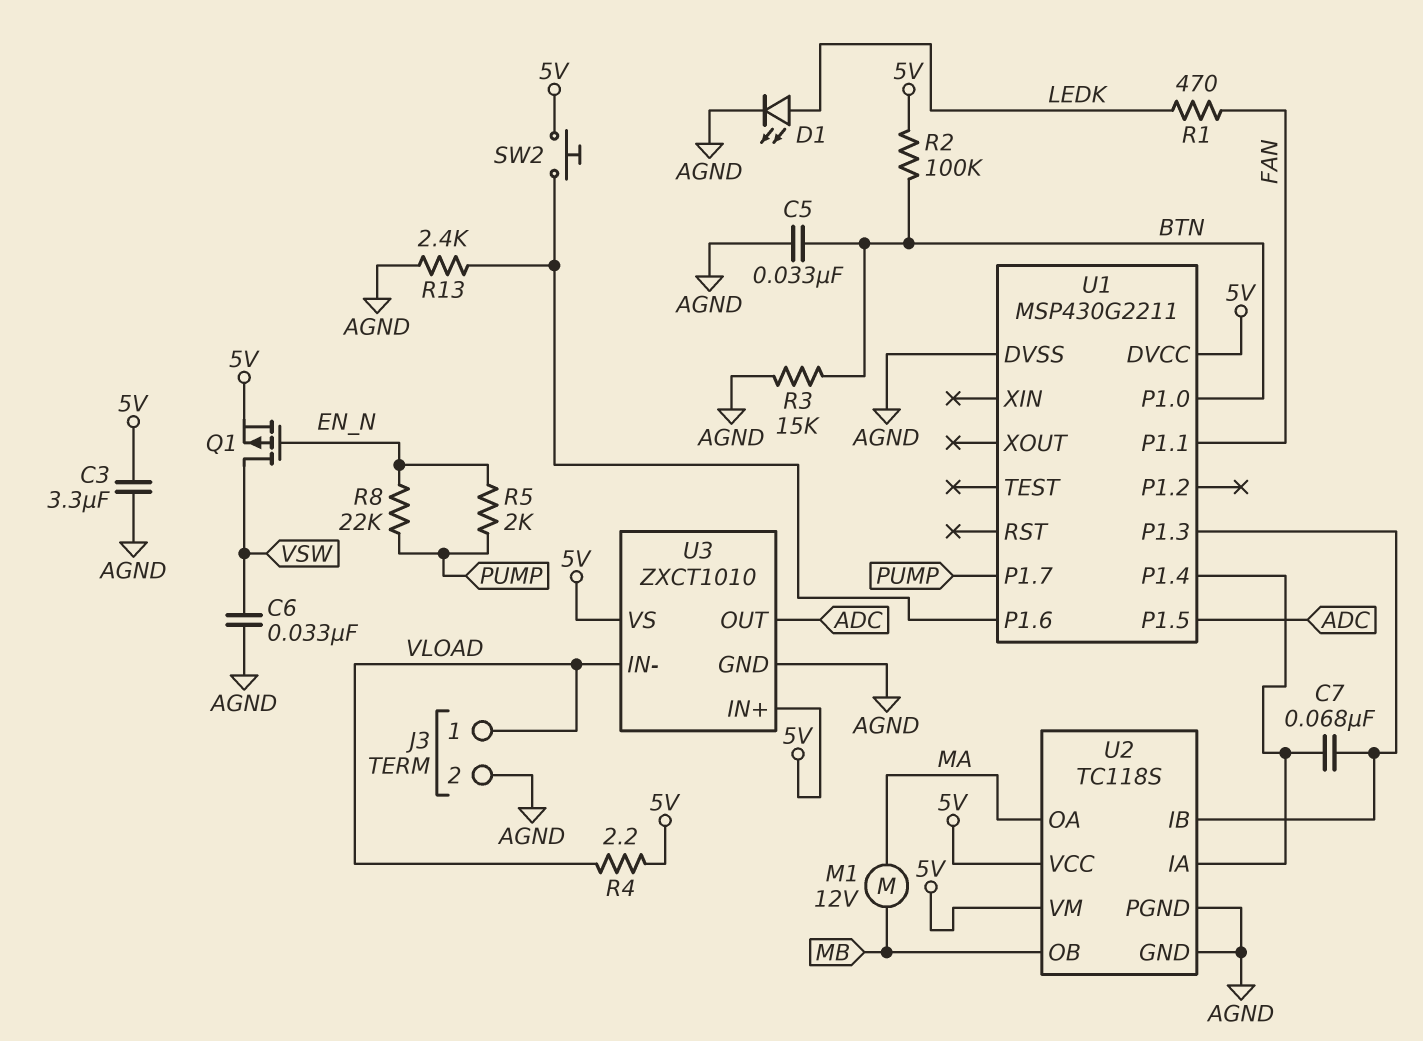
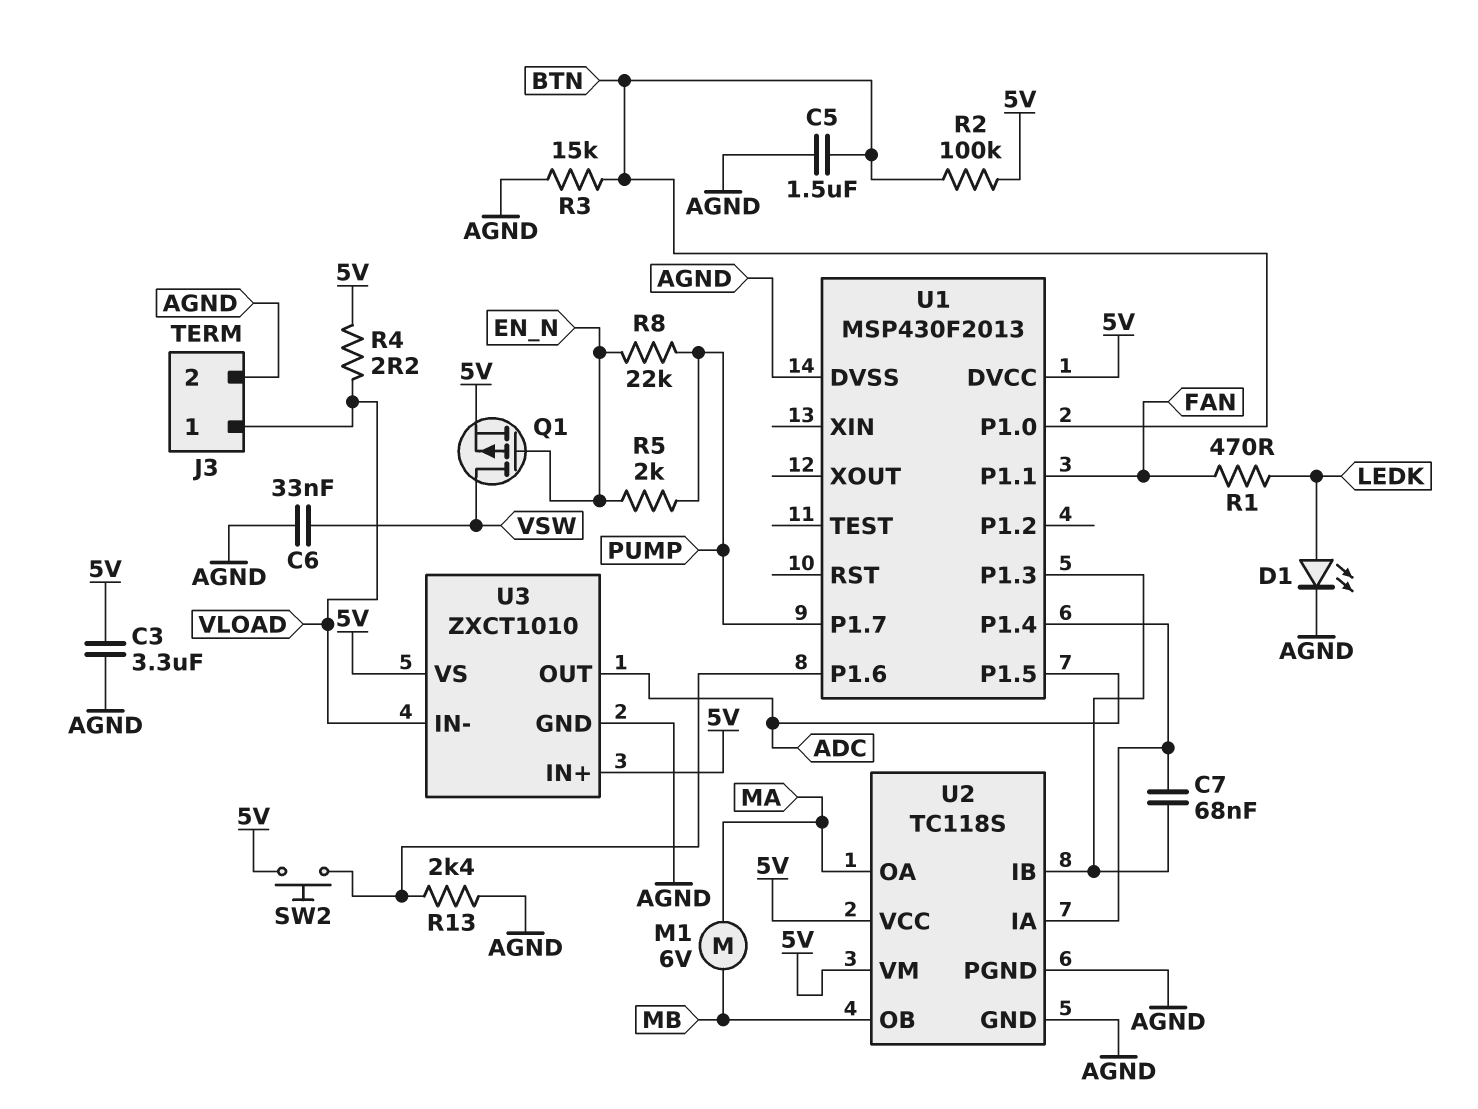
C5: 33nF (AGND, BTN) -> 1.5uF (AGND, BTN)
M1: motor 12V (MA, MB) -> motor 6V (MA, MB)
U1: MSP430G2211 -> MSP430F2013

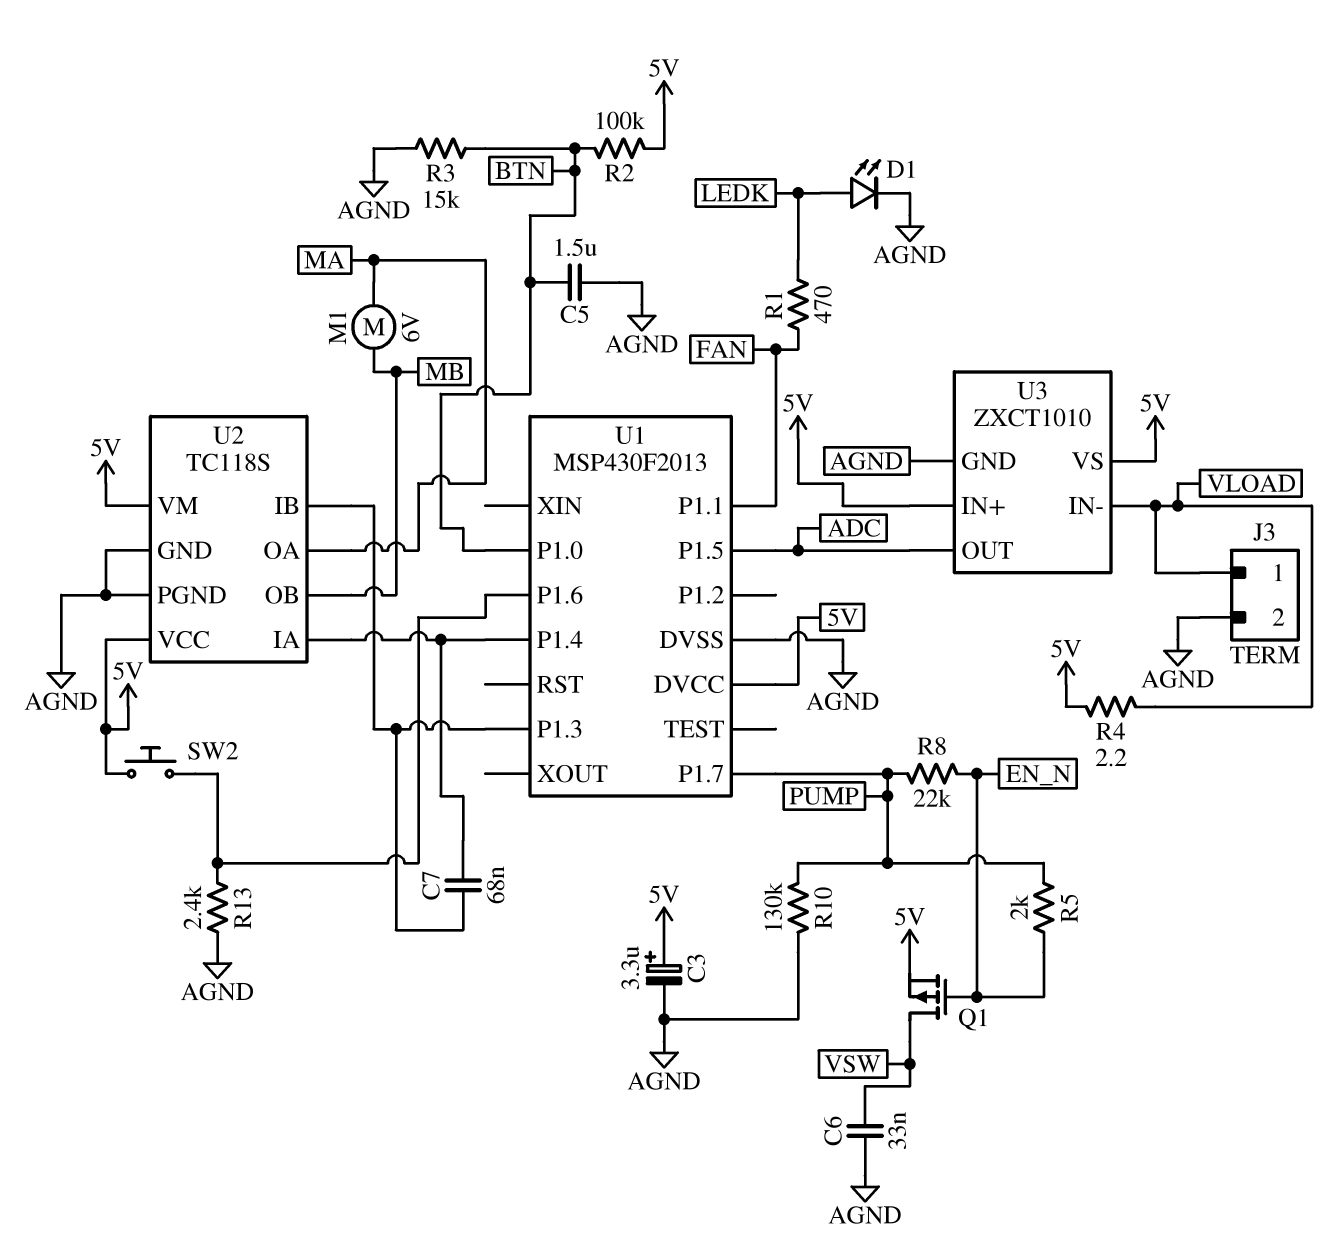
C3: 3.3uF (5V, AGND) -> 3.3uF (plus 5V, minus AGND)
R10: none -> 130k (AGND, PUMP)

